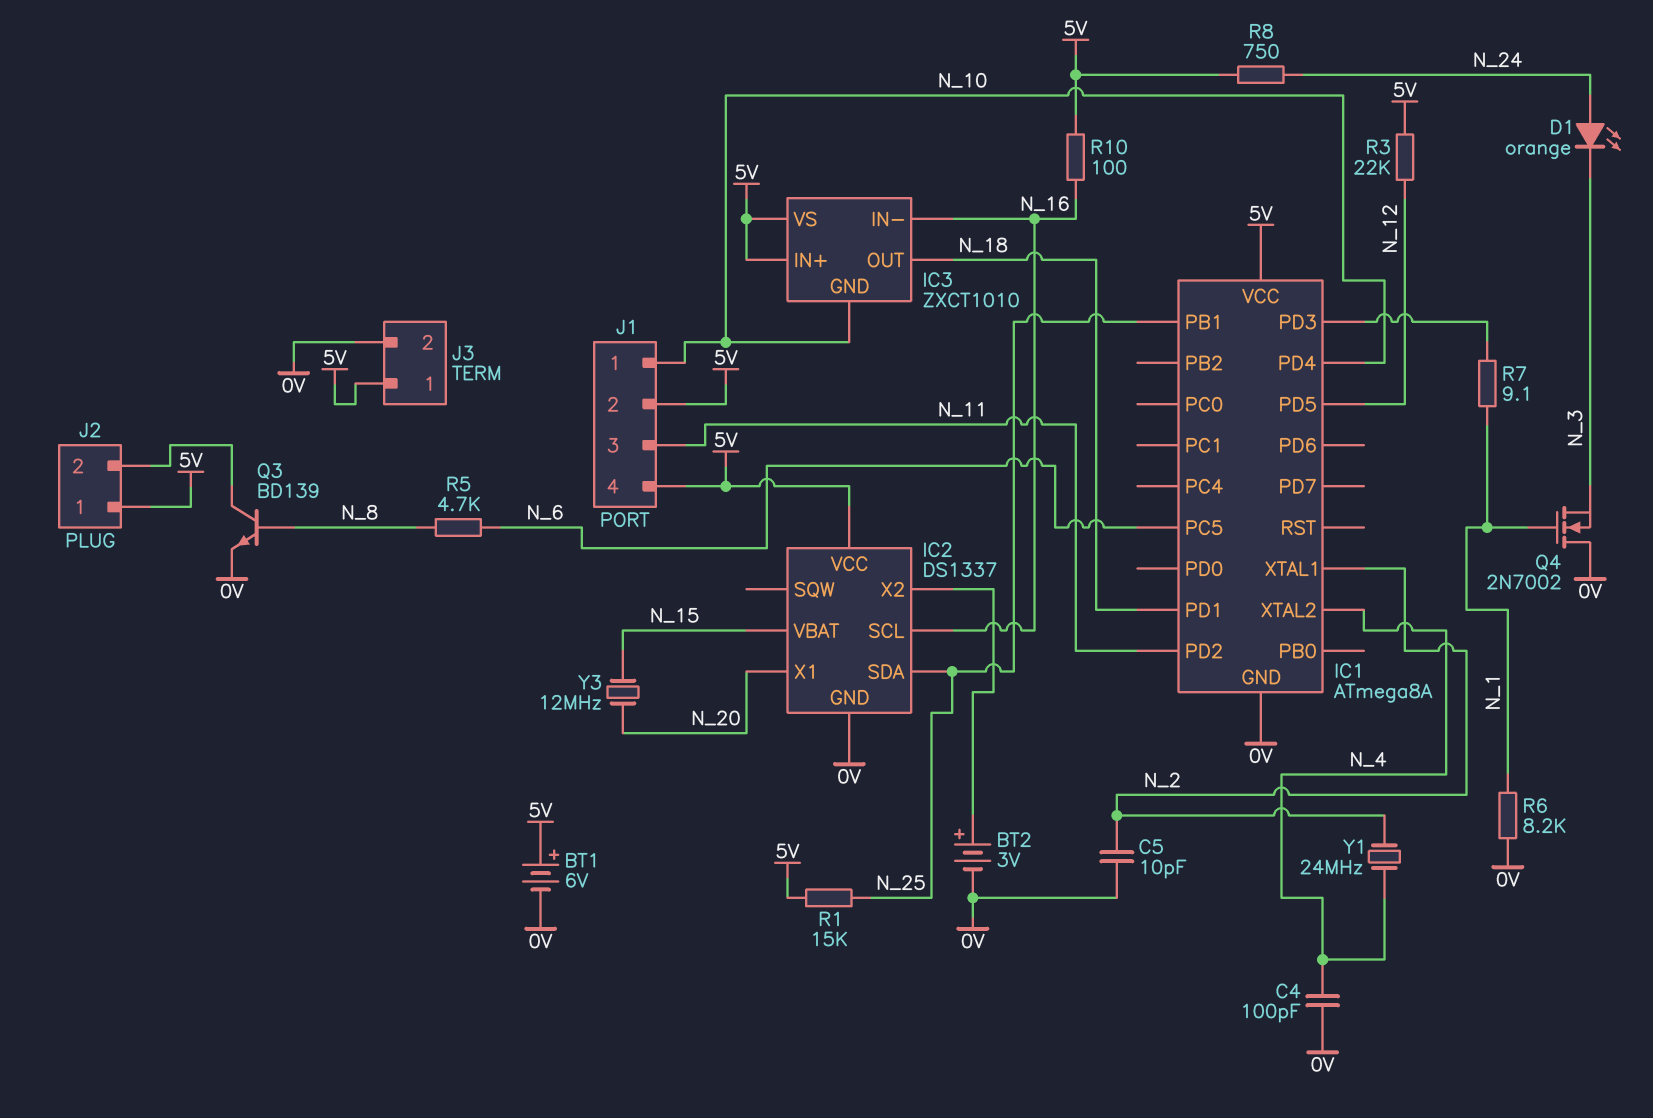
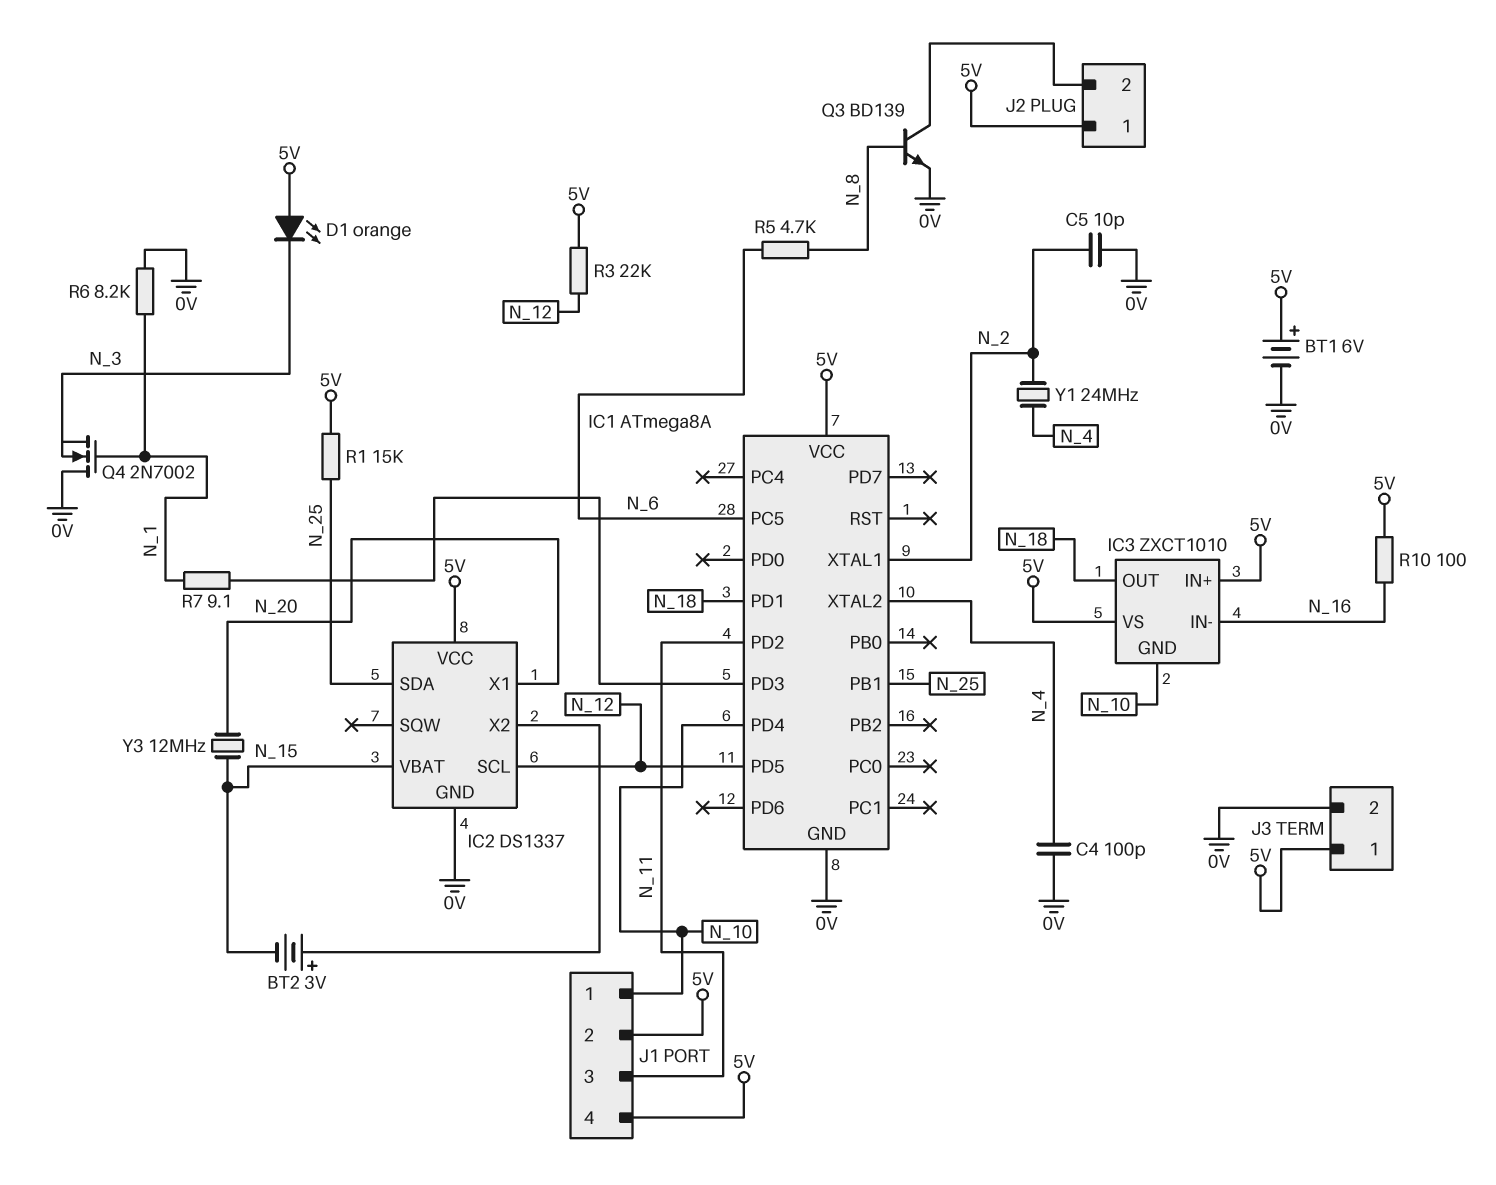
BT2: 3V (plus IC2/X2, minus 0V) -> 3V (plus IC2/X2, minus N_15)
D1: LED orange (A N_24, K N_3) -> LED orange (A 5V, K N_3)
IC2 pin SCL: N_16 -> N_12
R8: 750 (5V, N_24) -> none

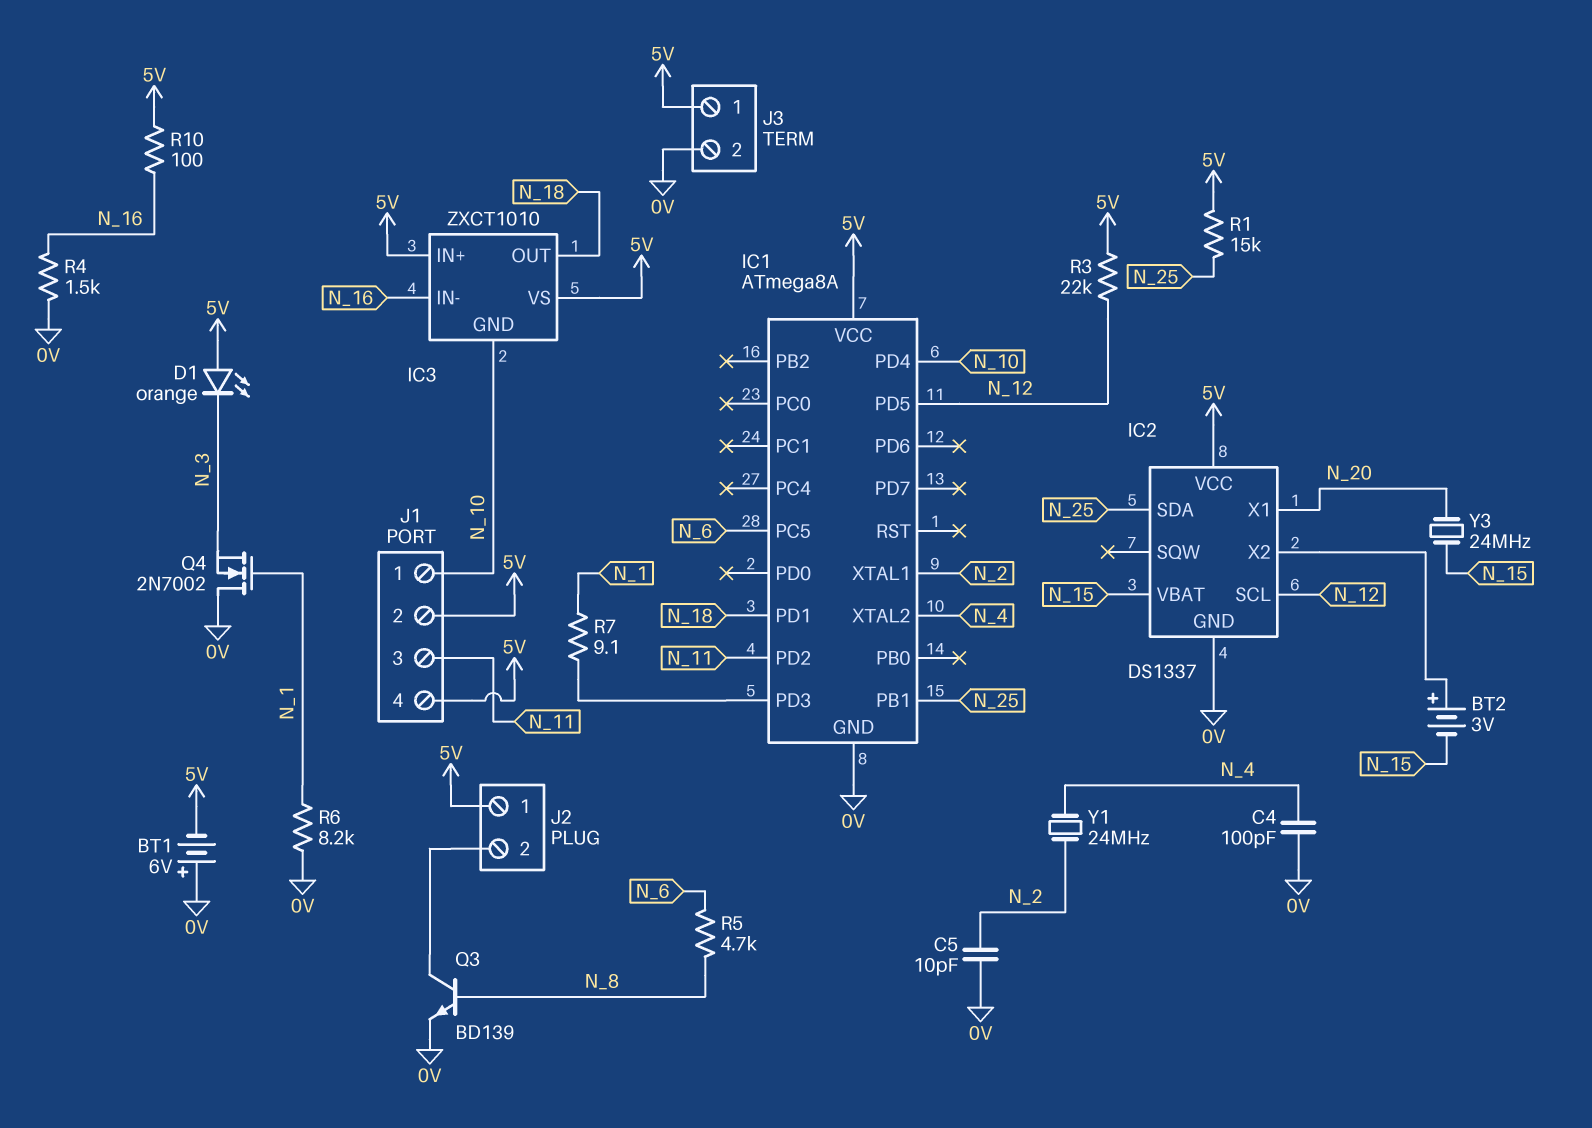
BT1: 6V (plus 5V, minus 0V) -> 6V (plus 0V, minus 5V)
R4: none -> 1.5k (0V, N_16)
Y3: 12MHz (N_15, N_20) -> 24MHz (N_15, N_20)

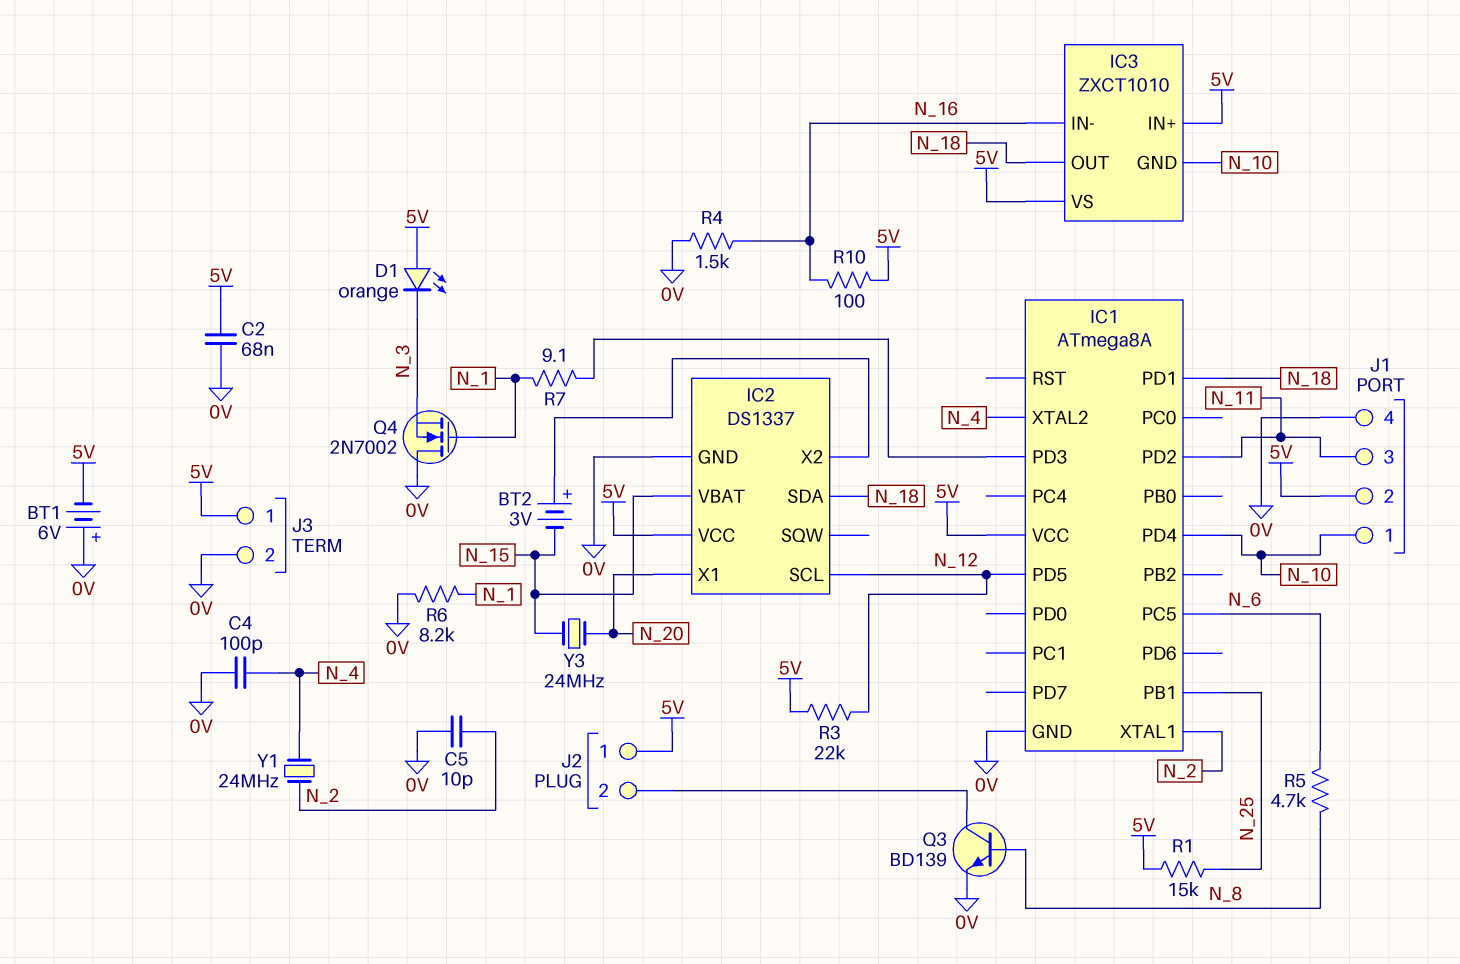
C2: none -> 68nF (0V, 5V)
IC2 pin SDA: N_25 -> N_18
J1 pin 4: 5V -> 0V

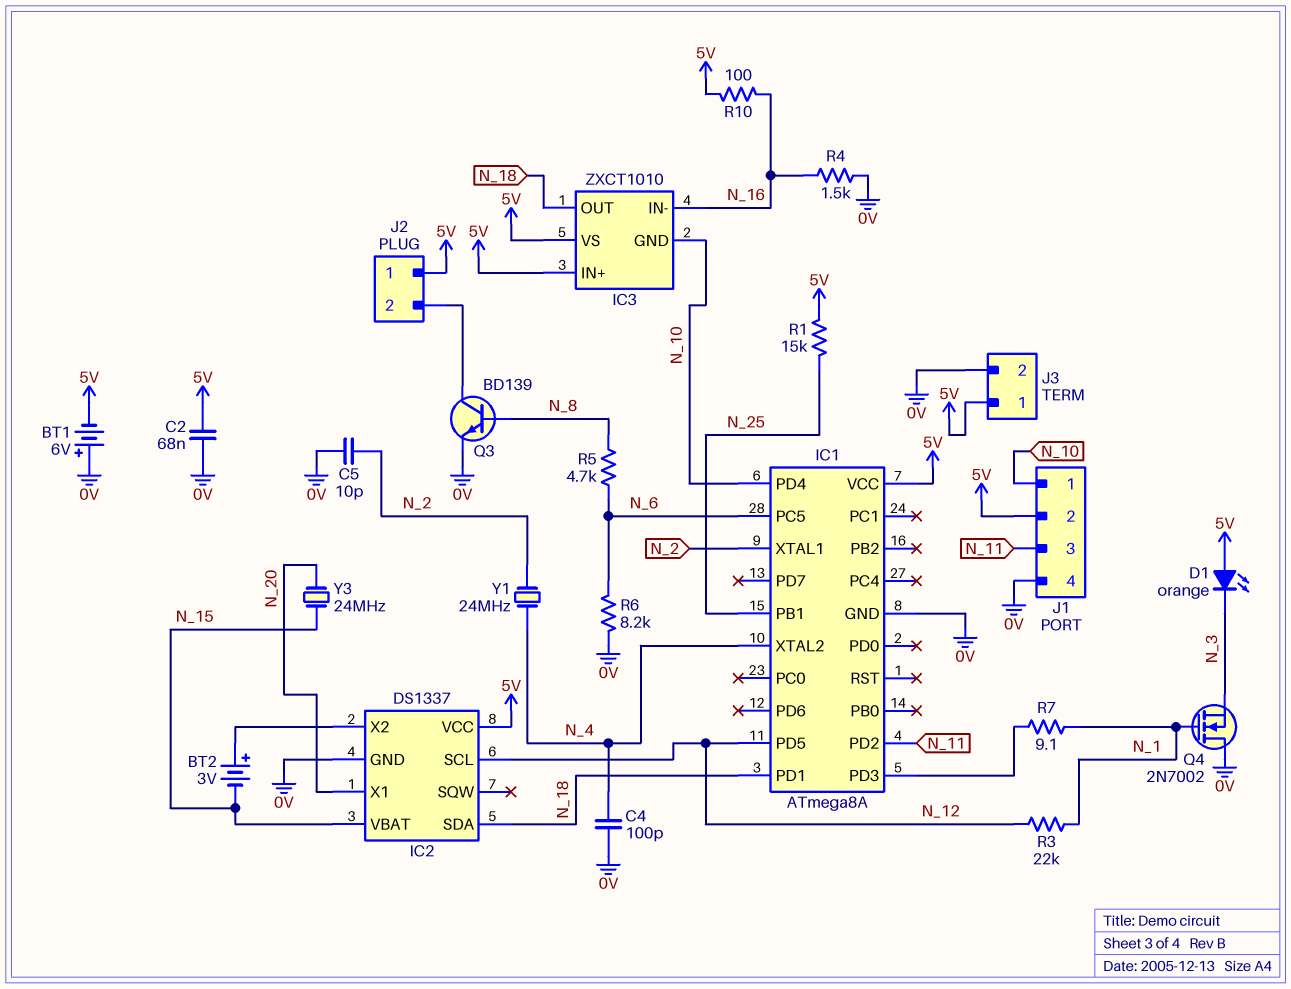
R3: 22k (5V, N_12) -> 22k (N_1, N_12)
R6: 8.2k (0V, N_1) -> 8.2k (0V, N_6)

